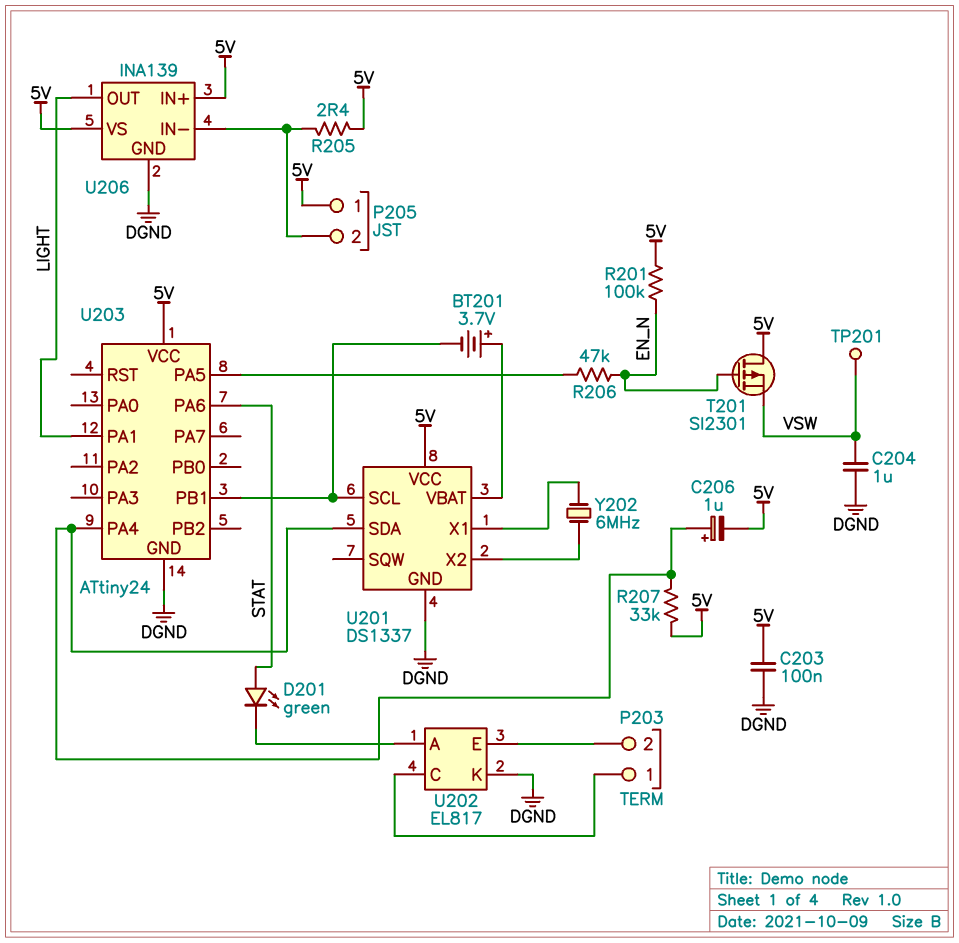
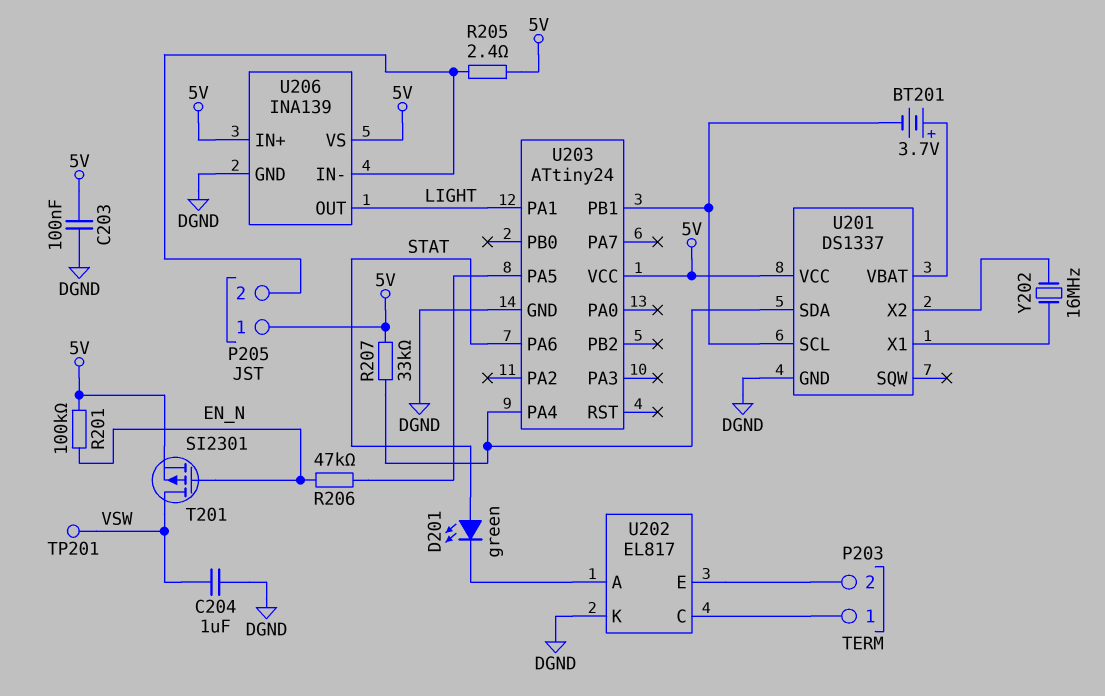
C206: 1uF (plus U201/SDA, minus 5V) -> none
T201: PMOS SI2301 (G EN_N, D 5V, S VSW) -> PMOS SI2301 (G EN_N, D VSW, S 5V)
Y202: 6MHz (U201/X1, U201/X2) -> 16MHz (U201/X1, U201/X2)

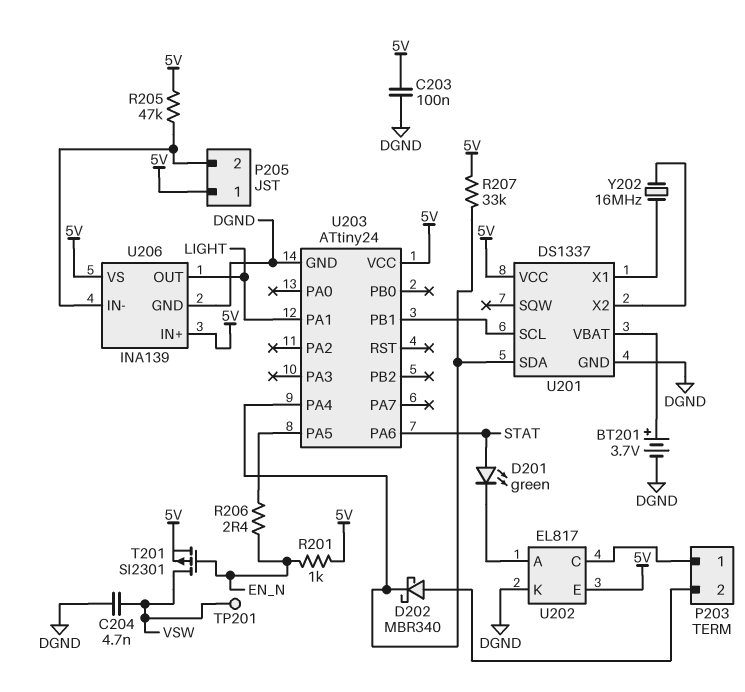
BT201: 3.7V (plus U201/VBAT, minus U201/SCL) -> 3.7V (plus U201/VBAT, minus DGND)
C204: 1uF (DGND, VSW) -> 4.7nF (DGND, VSW)
D202: none -> schottky MBR340 (A P203/2, K U201/SDA)
R201: 100k (5V, EN_N) -> 1k (5V, EN_N)
R205: 2.4 (5V, P205/2) -> 47k (5V, P205/2)
R206: 47k (EN_N, U203/PA5) -> 2.4 (EN_N, U203/PA5)
U202 pin E: P203/2 -> 5V

